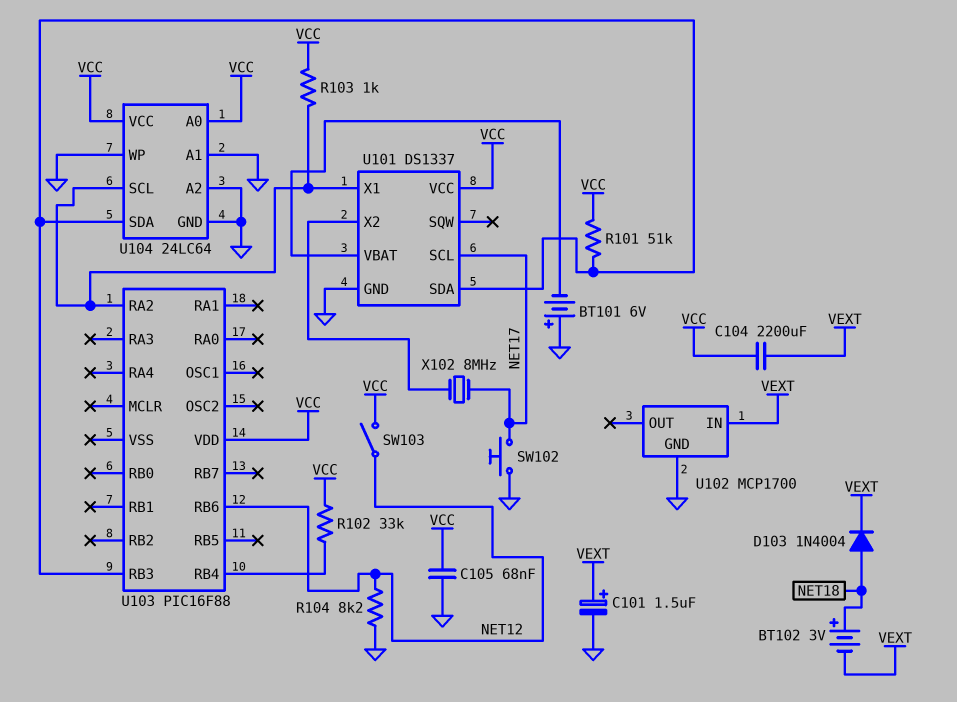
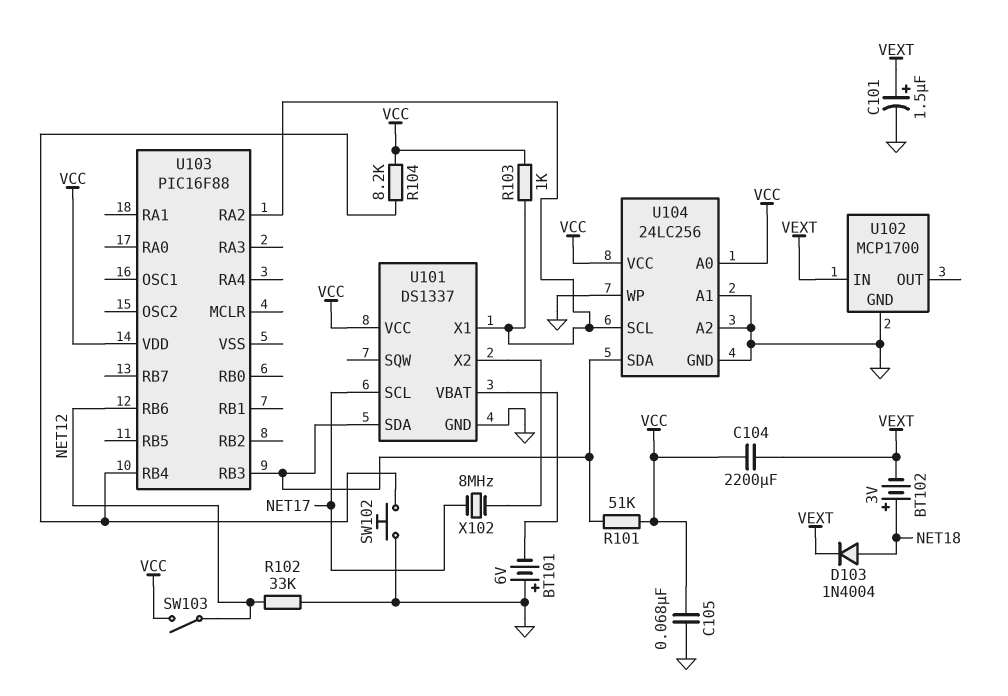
R102: 33k (U103/RB4, VCC) -> 33k (GND, NET12)
R104: 8.2k (GND, NET12) -> 8.2k (U103/RB4, VCC)
SW102: button (GND, NET17) -> button (GND, U103/RB4)
U104: 24LC64 -> 24LC256

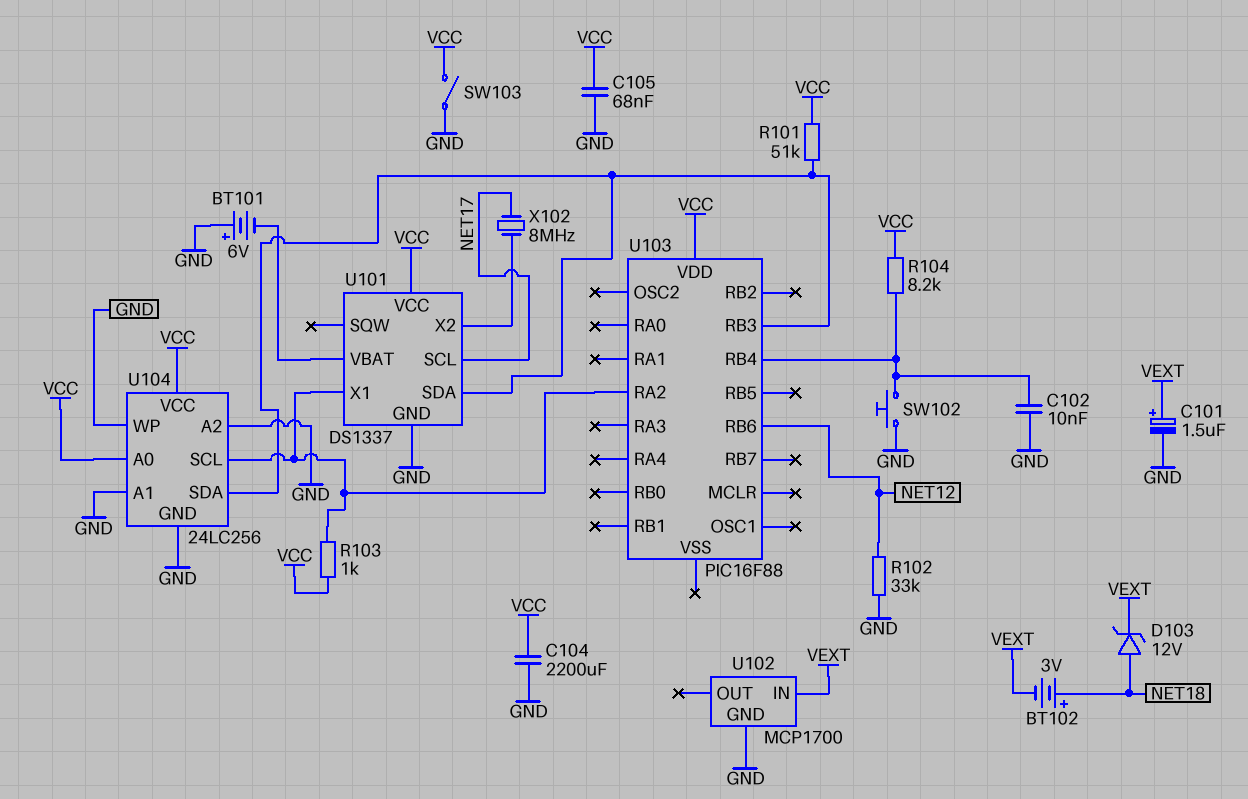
C102: none -> 10nF (GND, U103/RB4)
C104: 2200uF (VCC, VEXT) -> 2200uF (GND, VCC)
D103: diode 1N4004 (A NET18, K VEXT) -> zener 12V (A NET18, K VEXT)
SW103: switch (NET12, VCC) -> switch (GND, VCC)

